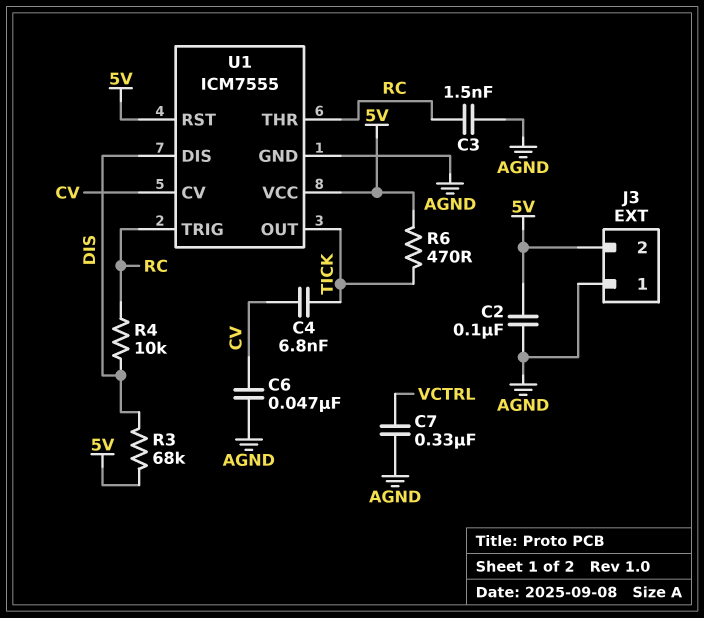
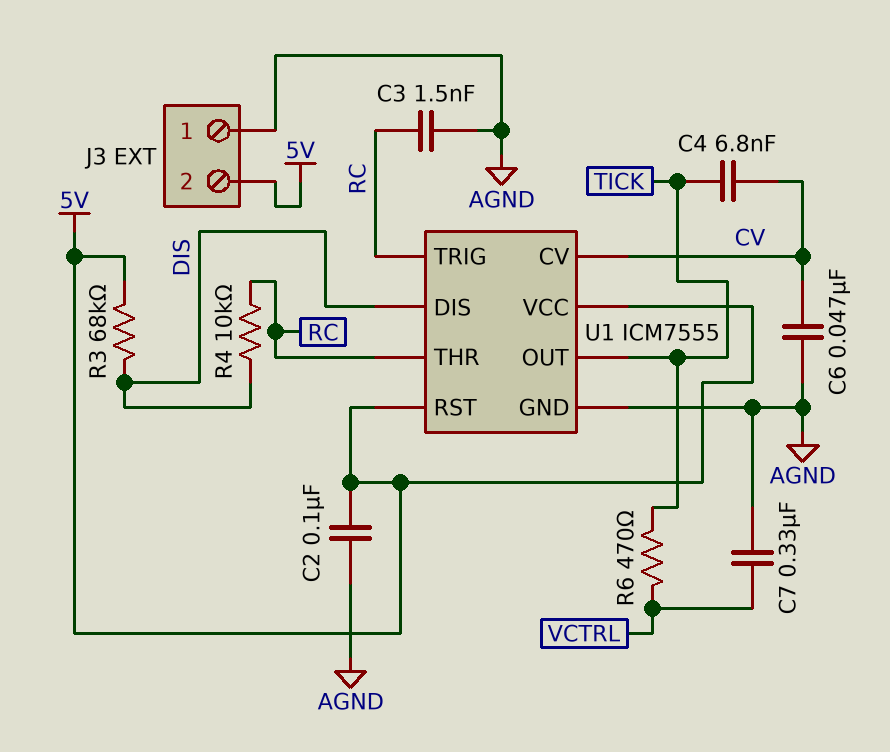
R6: 470 (5V, TICK) -> 470 (TICK, VCTRL)

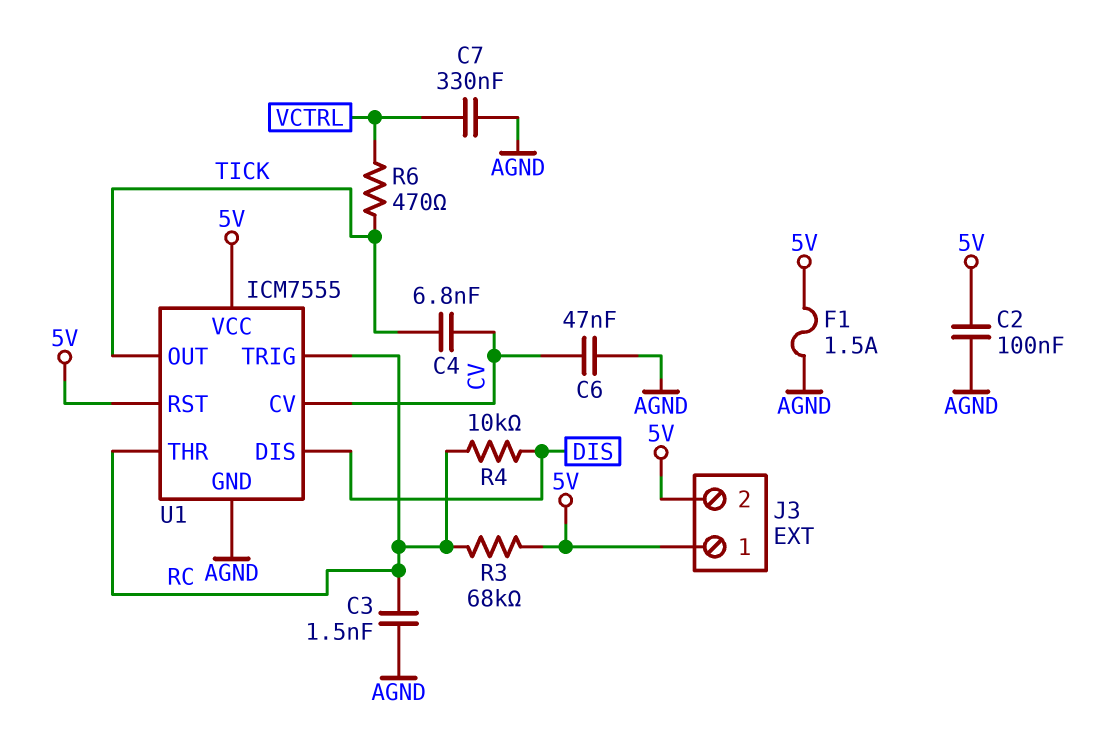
F1: none -> 1.5A (5V, AGND)
J3 pin 1: AGND -> 5V
R3: 68k (5V, DIS) -> 68k (5V, RC)

